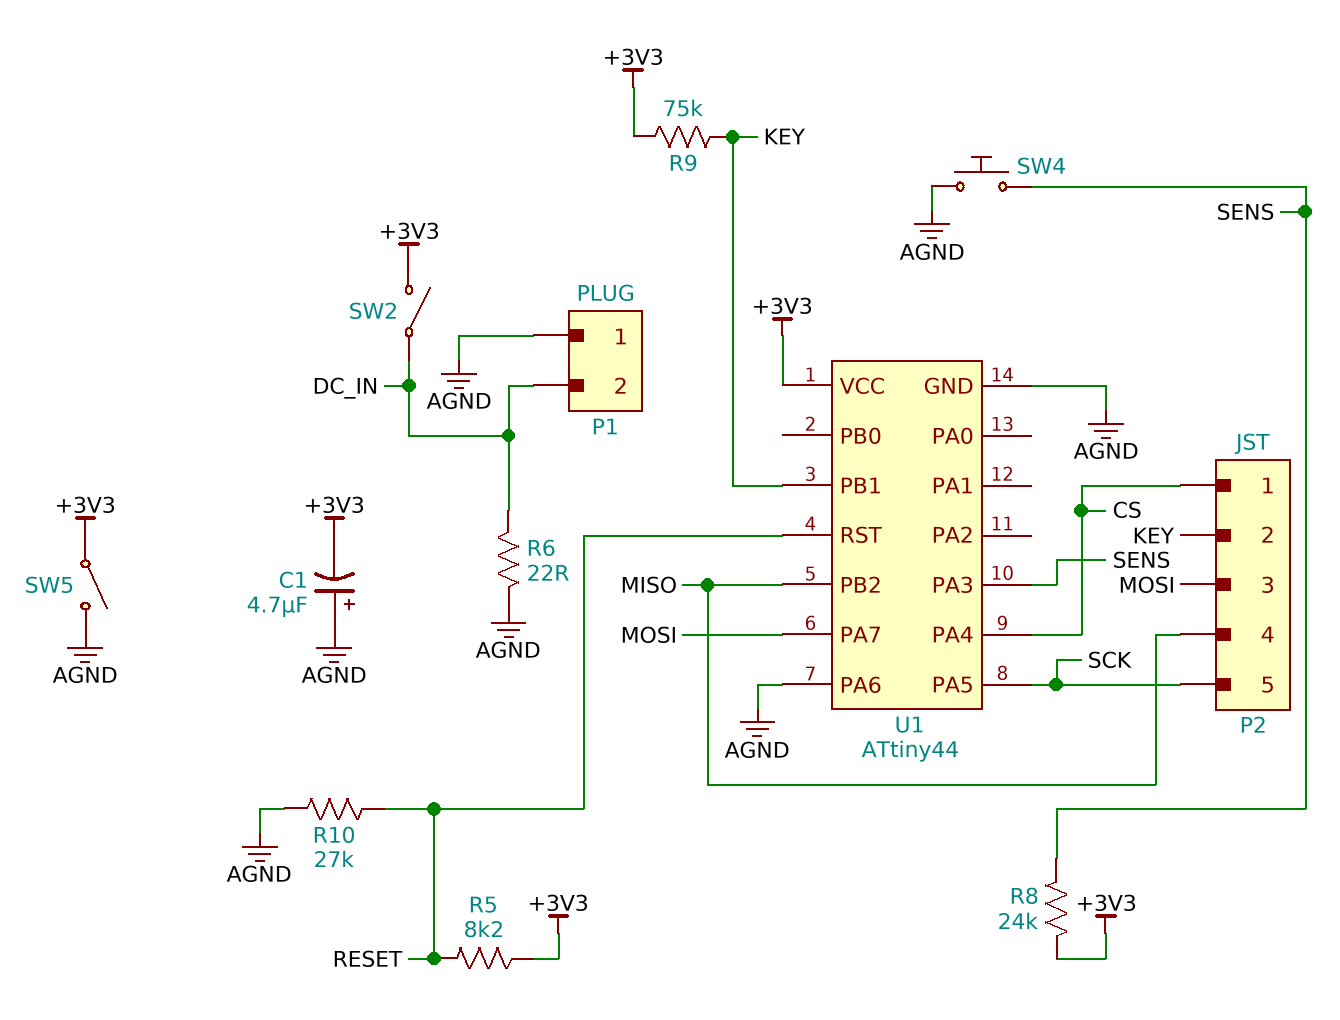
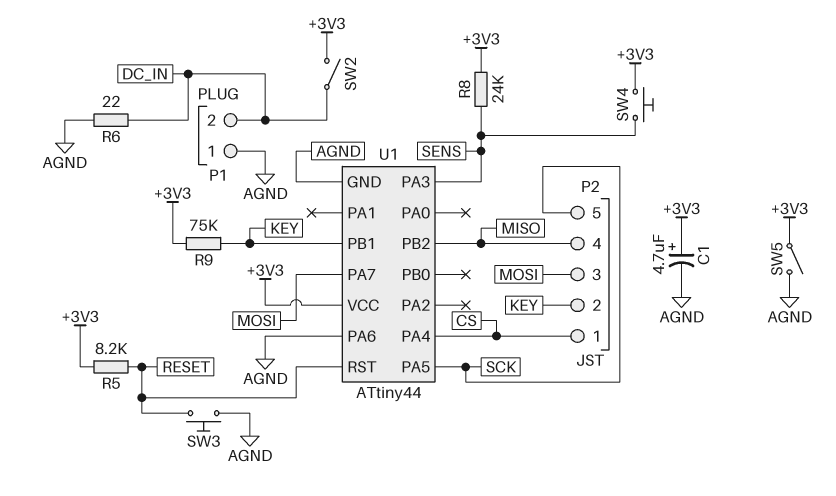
C1: 4.7uF (plus AGND, minus +3V3) -> 4.7uF (plus +3V3, minus AGND)
R10: 27k (AGND, RESET) -> none
SW3: none -> button (AGND, RESET)
SW4: button (AGND, SENS) -> button (+3V3, SENS)

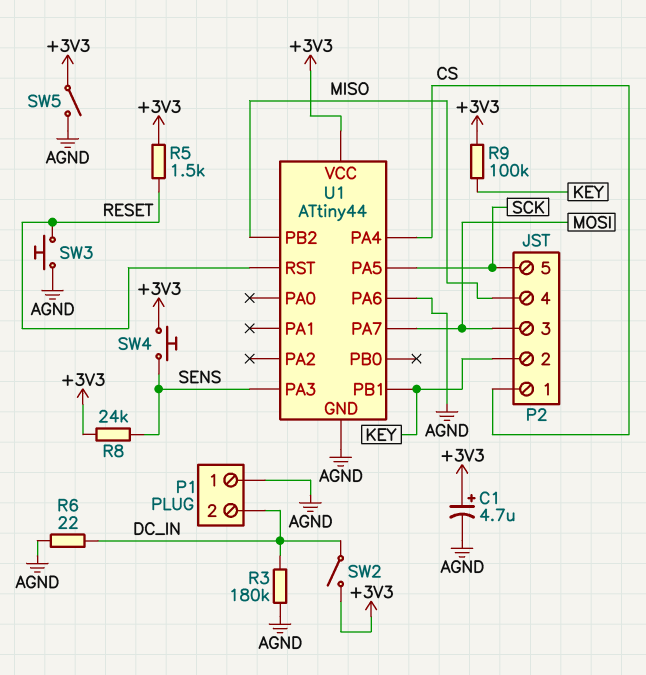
R3: none -> 180k (AGND, DC_IN)
R5: 8.2k (+3V3, RESET) -> 1.5k (+3V3, RESET)
R9: 75k (+3V3, KEY) -> 100k (+3V3, KEY)

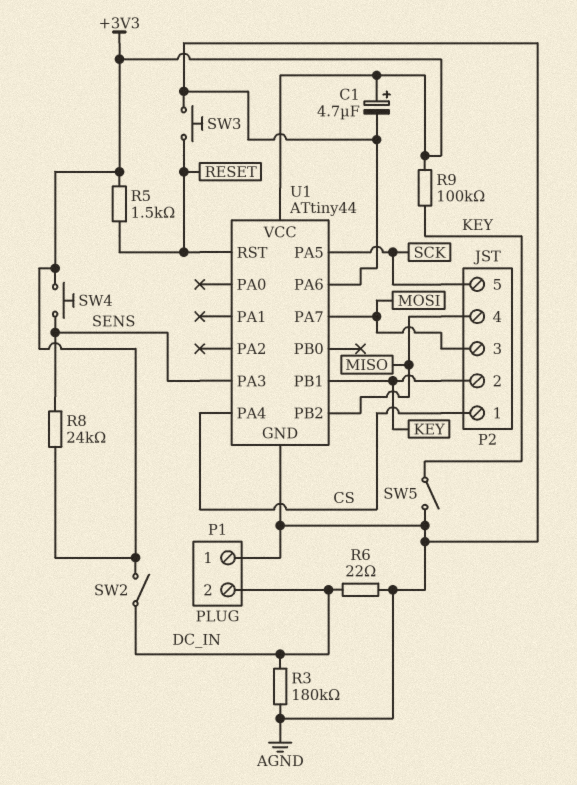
SW5: switch (+3V3, AGND) -> switch (AGND, KEY)

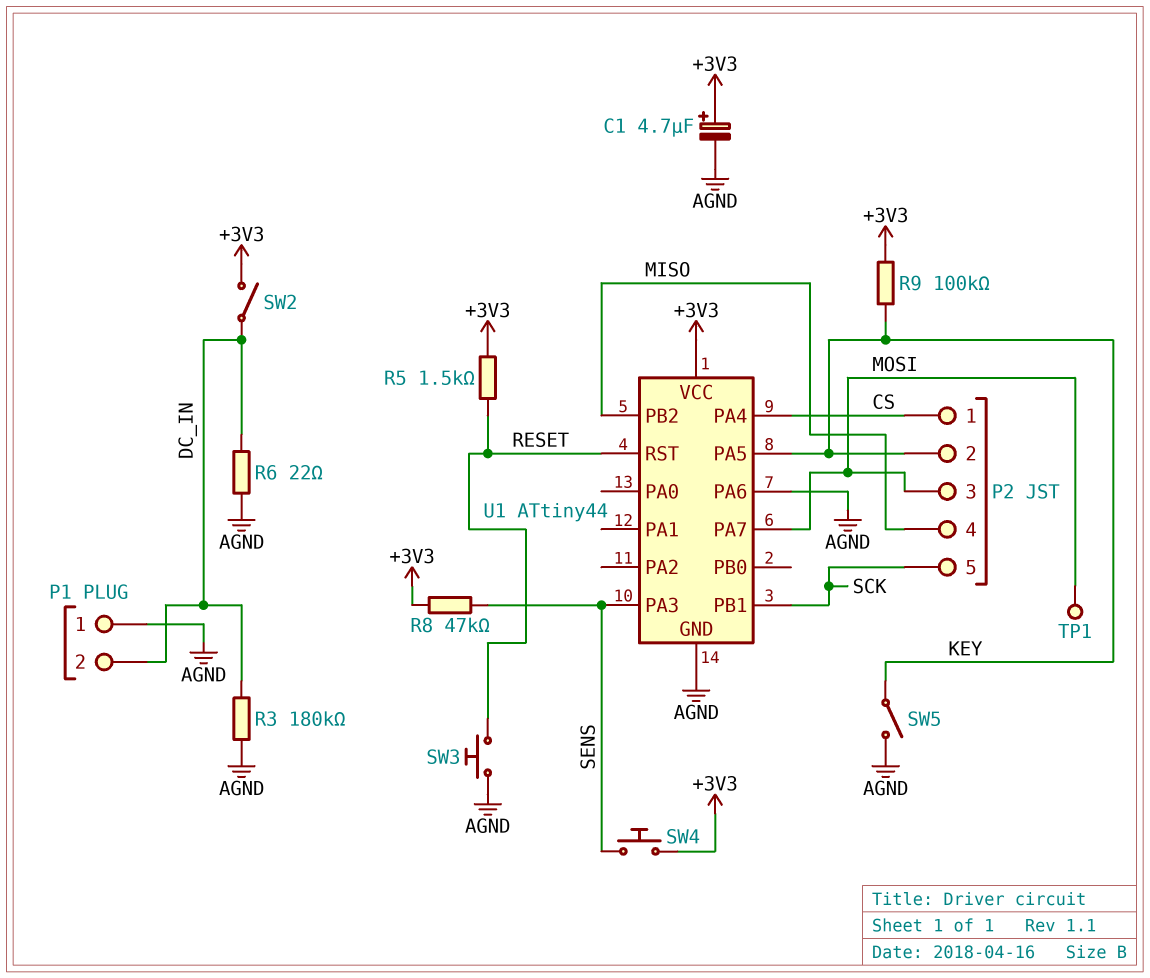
R8: 24k (+3V3, SENS) -> 47k (+3V3, SENS)
TP1: none -> test point (MOSI)
U1 pin PA5: SCK -> KEY
U1 pin PB1: KEY -> SCK

